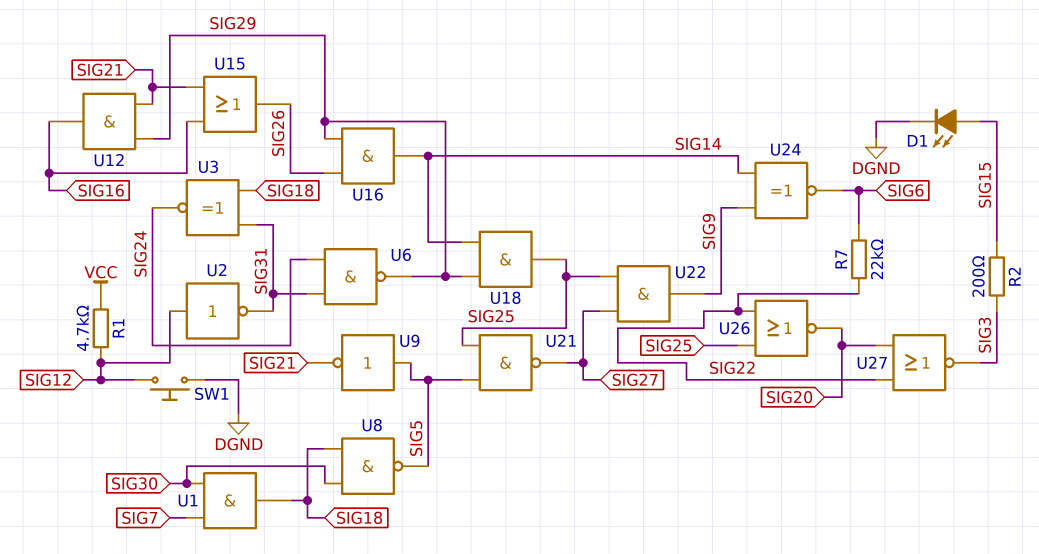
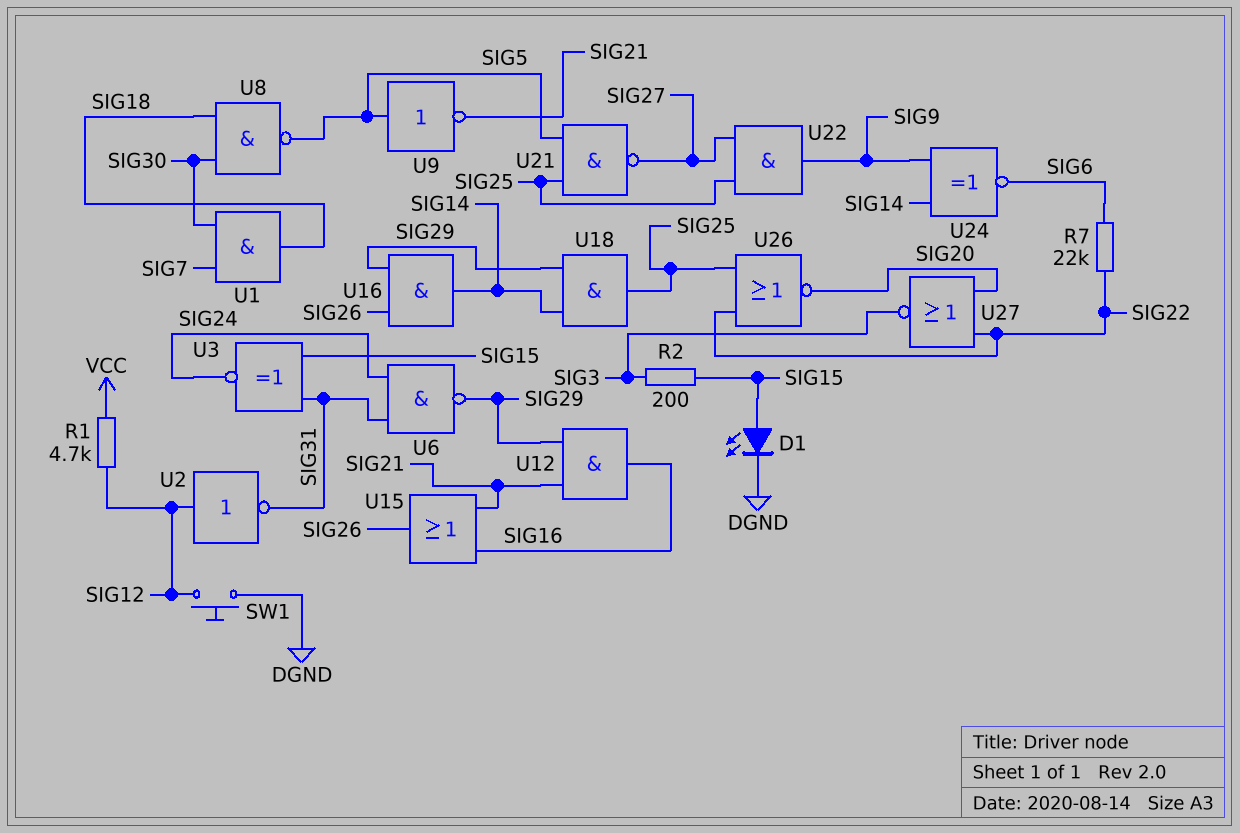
U3: XNOR (in SIG18, in SIG31, out SIG24) -> XNOR (in SIG15, in SIG31, out SIG24)

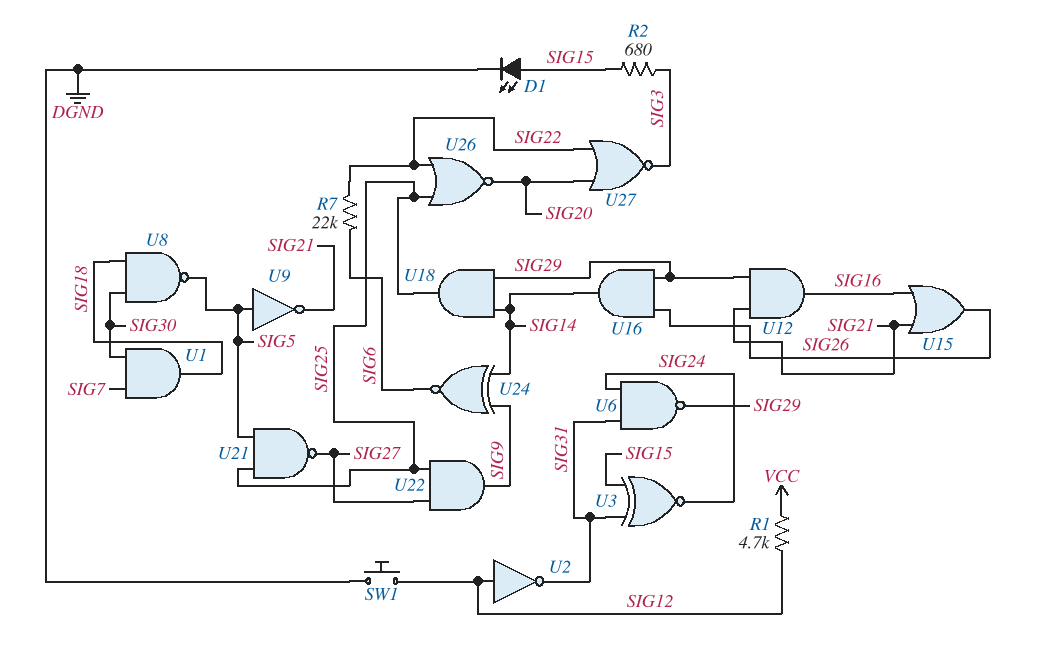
R2: 200 (SIG3, SIG15) -> 680 (SIG3, SIG15)

